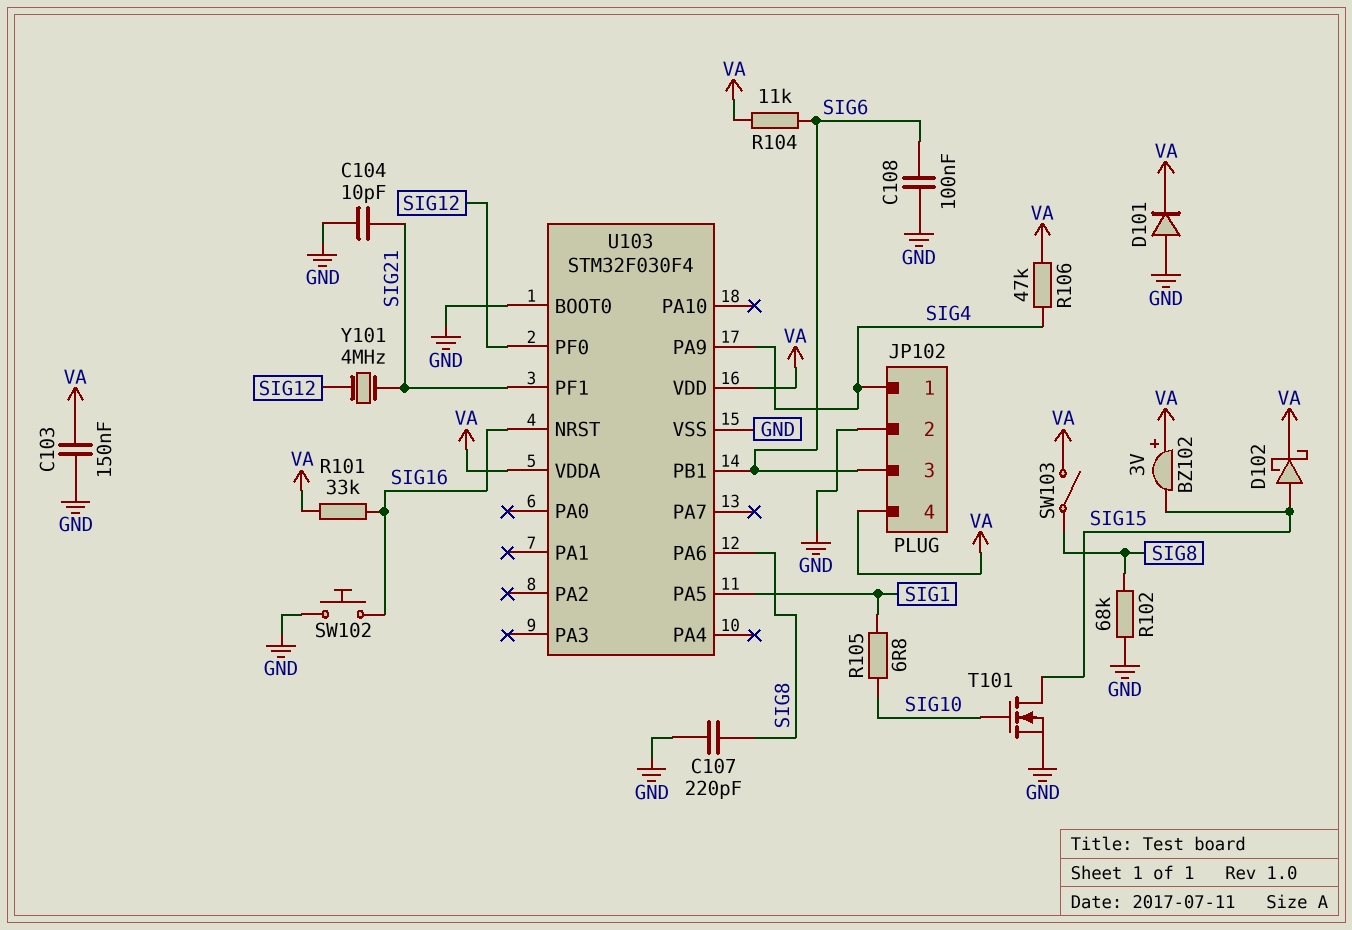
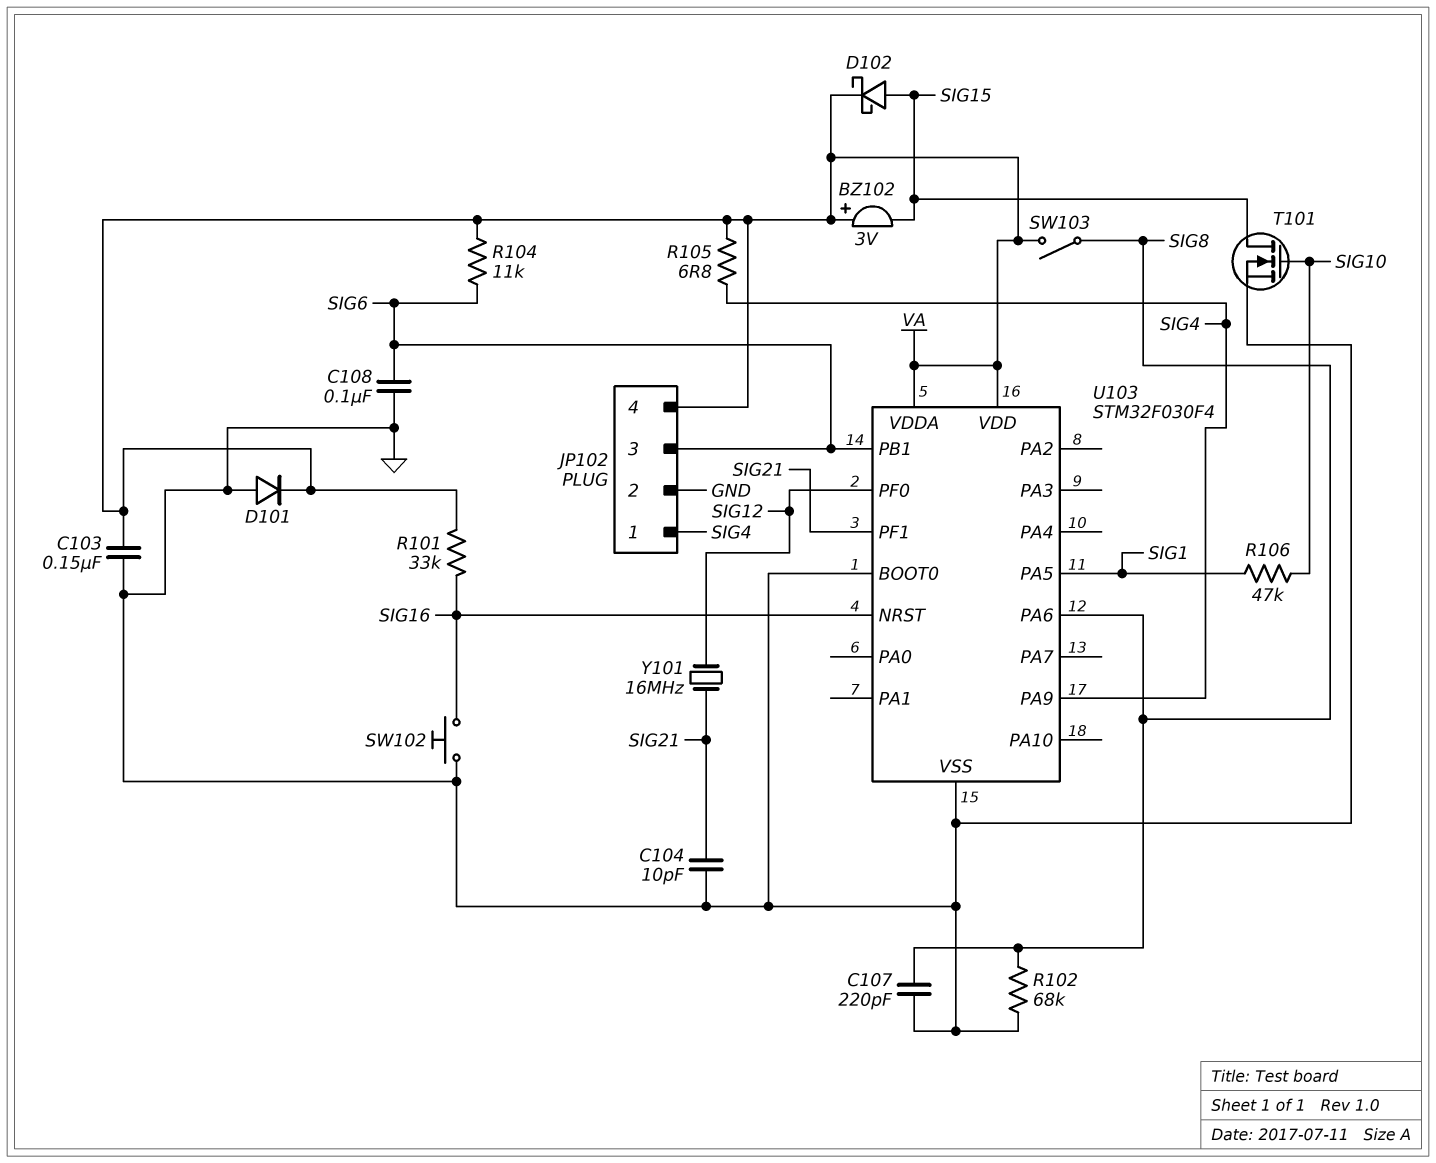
R105: 6.8 (SIG1, SIG10) -> 6.8 (SIG4, VA)
R106: 47k (SIG4, VA) -> 47k (SIG1, SIG10)
Y101: 4MHz (SIG12, SIG21) -> 16MHz (SIG12, SIG21)

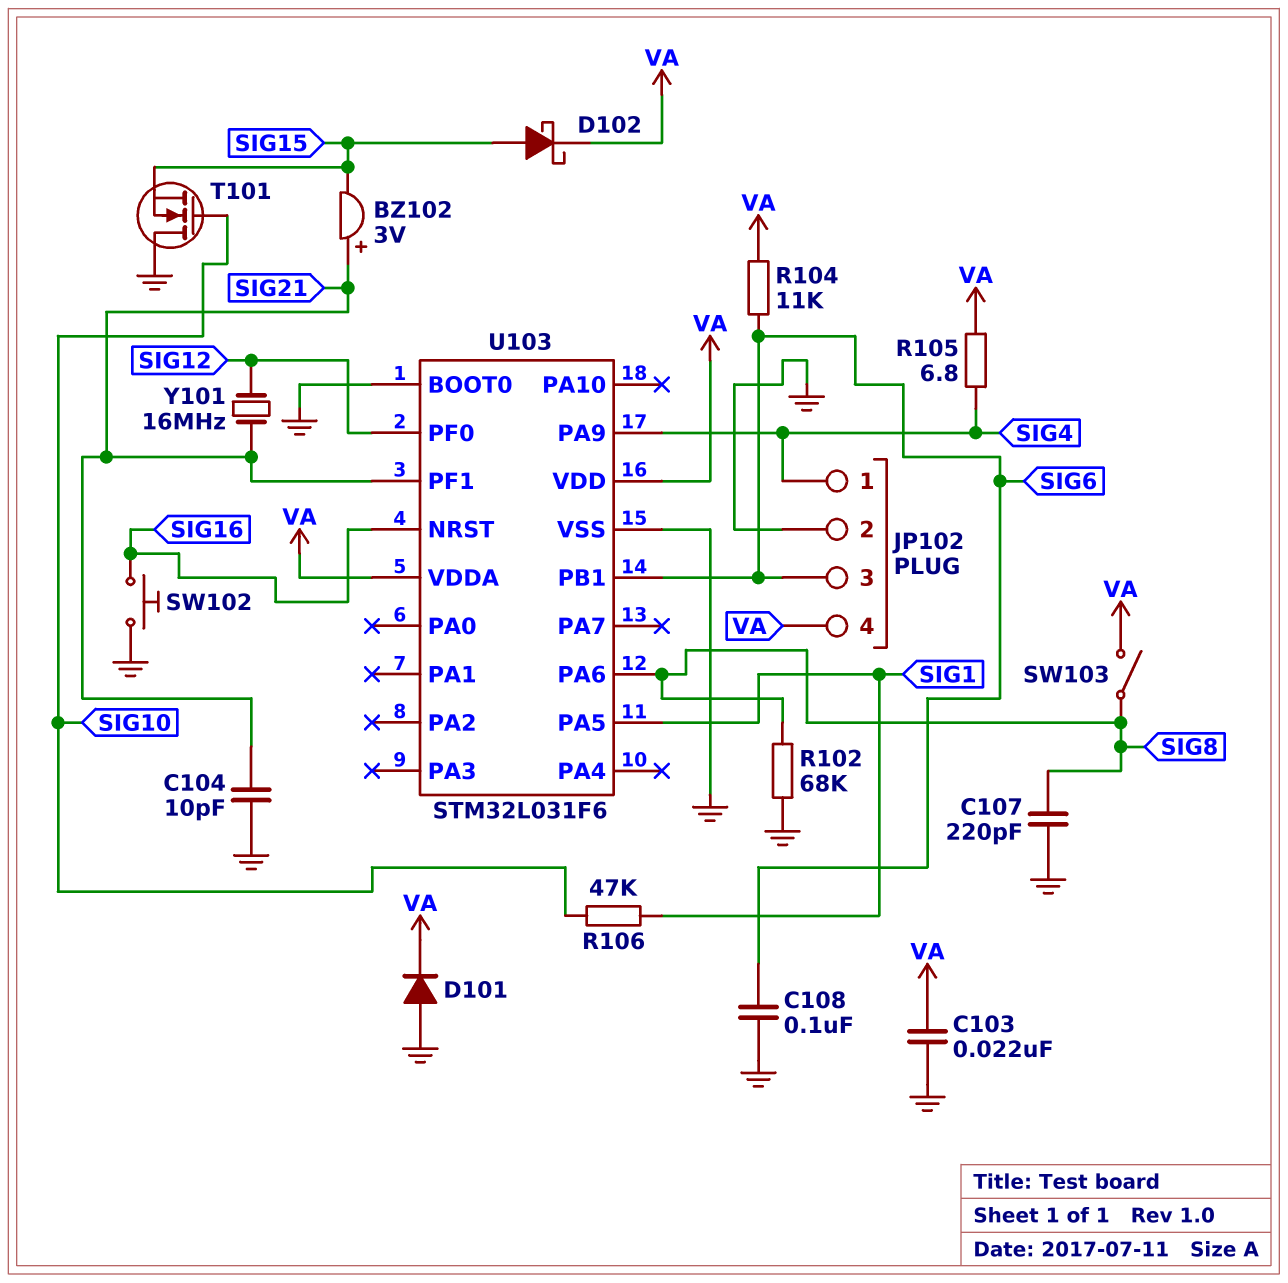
BZ102: buzzer 3V (plus VA, minus SIG15) -> buzzer 3V (plus SIG21, minus SIG15)
C103: 150nF (GND, VA) -> 22nF (GND, VA)
R101: 33k (SIG16, VA) -> none
T101: NMOS (G SIG10, D SIG15, S GND) -> NMOS (G SIG10, D GND, S SIG15)
U103: STM32F030F4 -> STM32L031F6

